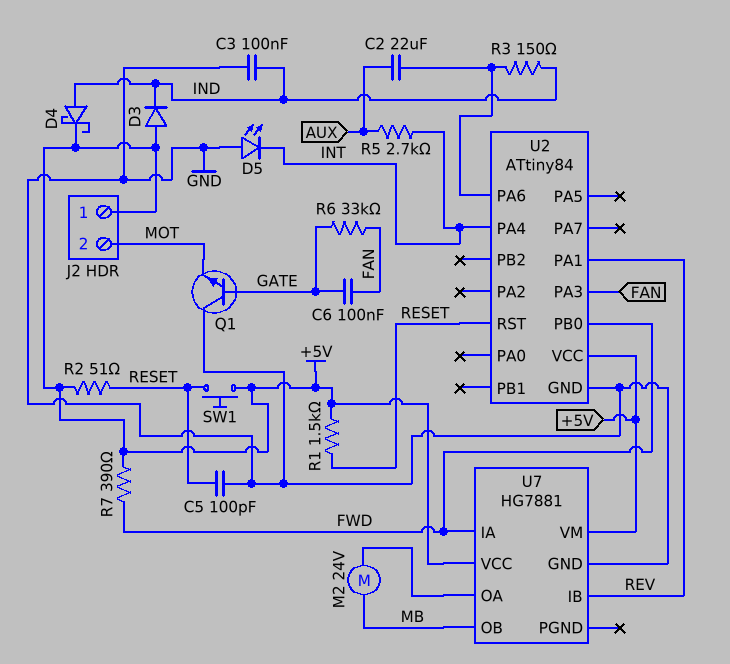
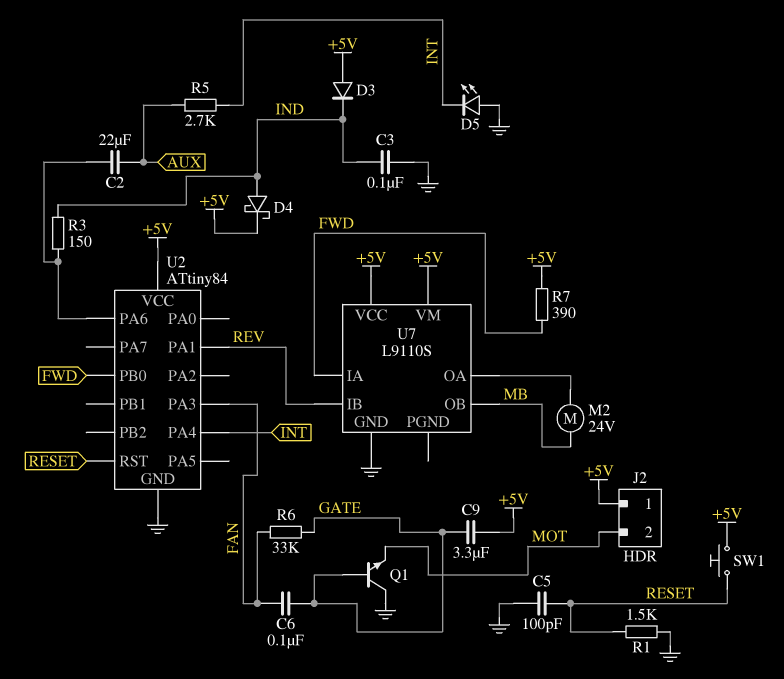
C9: none -> 3.3uF (+5V, GATE)
R1: 1.5k (+5V, RESET) -> 1.5k (GND, RESET)
R2: 51 (+5V, RESET) -> none
U7: HG7881 -> L9110S

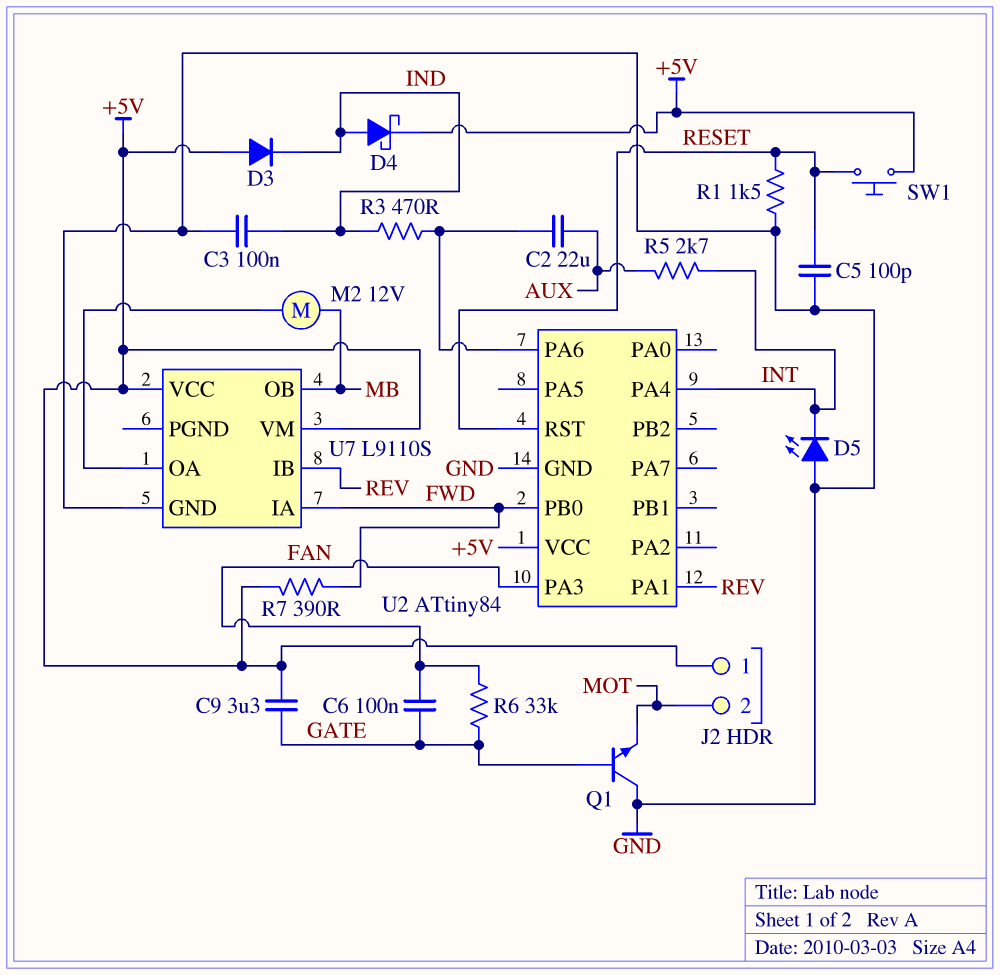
M2: motor 24V (MB, U7/OA) -> motor 12V (MB, U7/OA)
R3: 150 (IND, U2/PA6) -> 470 (IND, U2/PA6)

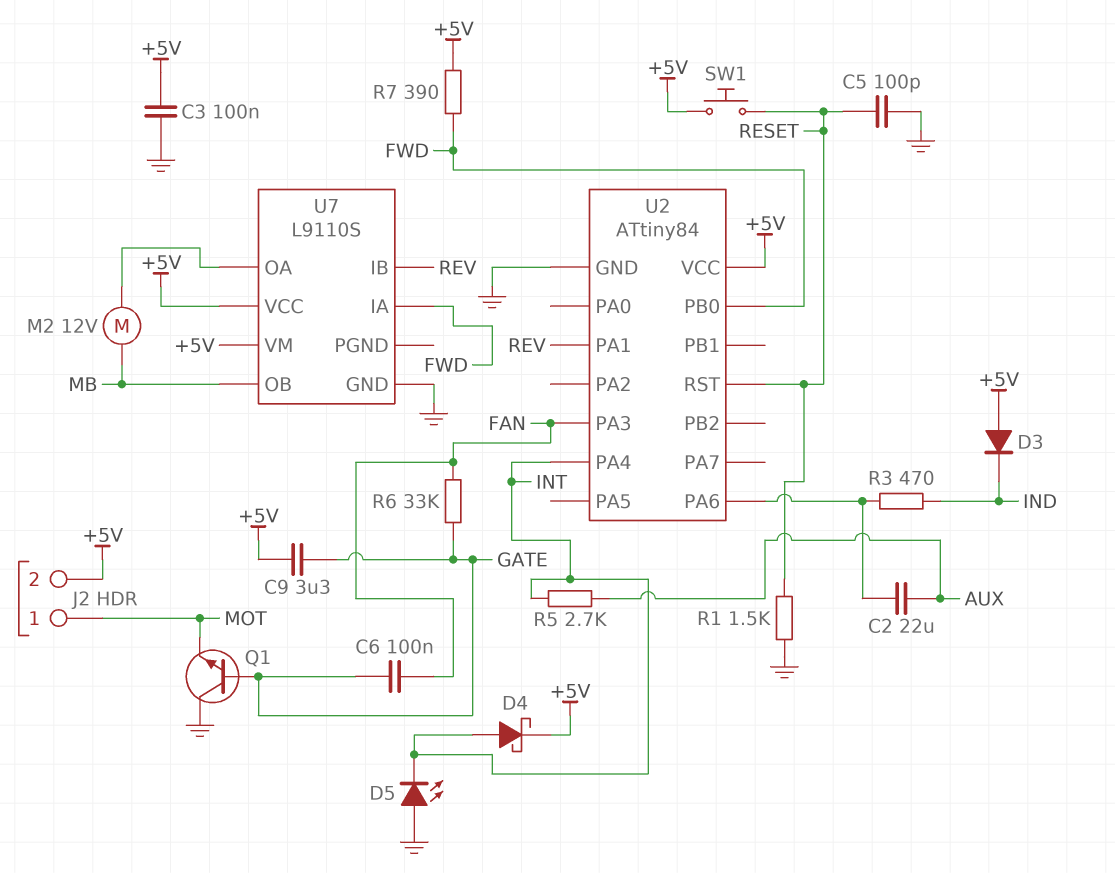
C3: 100nF (GND, IND) -> 100nF (+5V, GND)
D4: schottky (A IND, K +5V) -> schottky (A INT, K +5V)
J2 pin 1: +5V -> MOT
J2 pin 2: MOT -> +5V

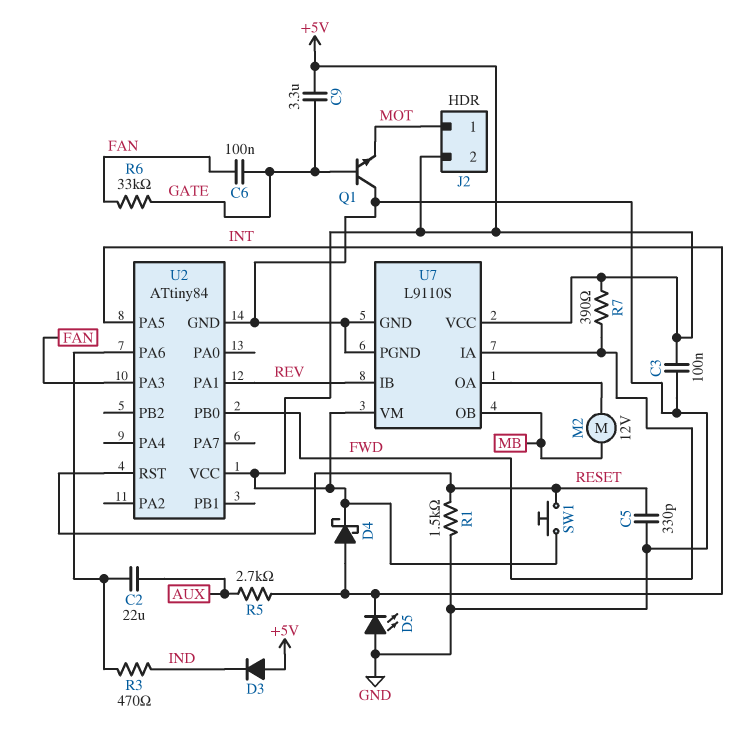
C5: 100pF (GND, RESET) -> 330pF (GND, RESET)
U2 pin PA4: INT -> none
U2 pin PA5: none -> INT
U7 pin PGND: none -> GND

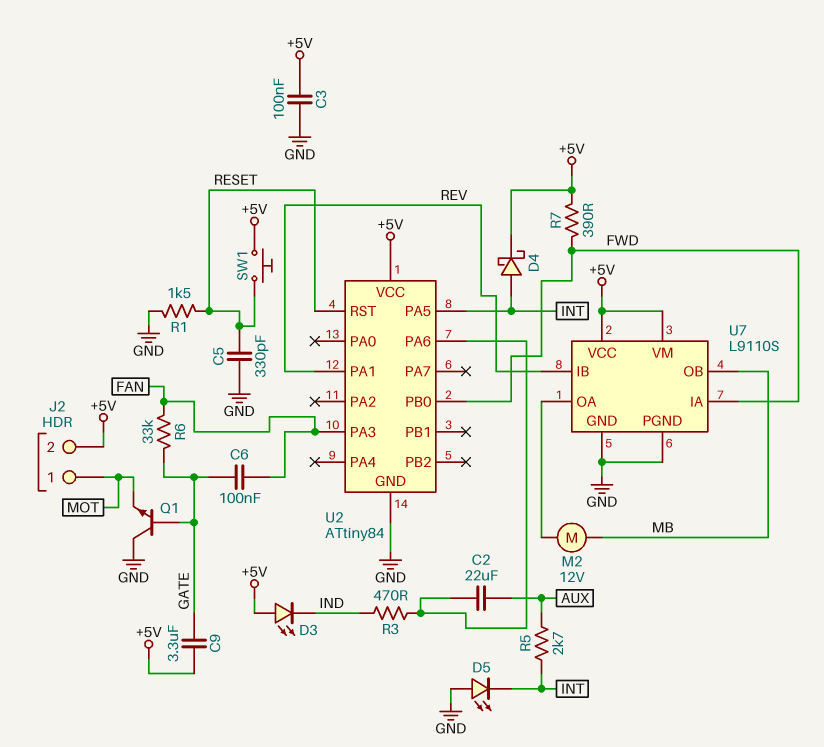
D3: diode (A +5V, K IND) -> LED (A +5V, K IND)

